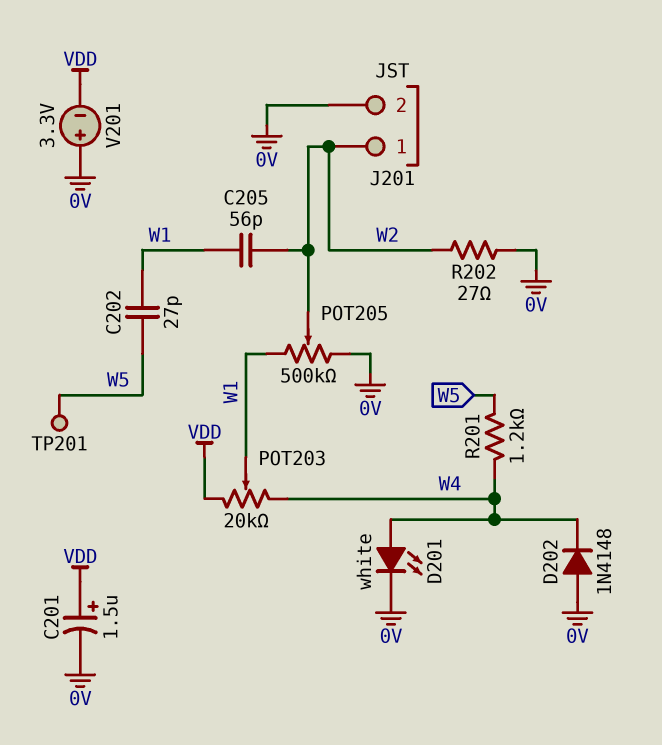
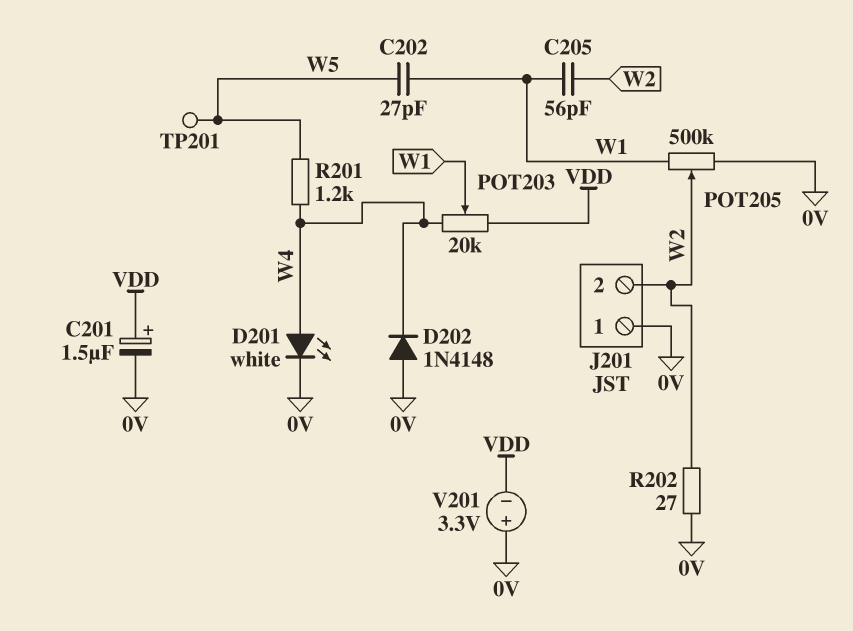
J201 pin 1: W2 -> 0V
J201 pin 2: 0V -> W2

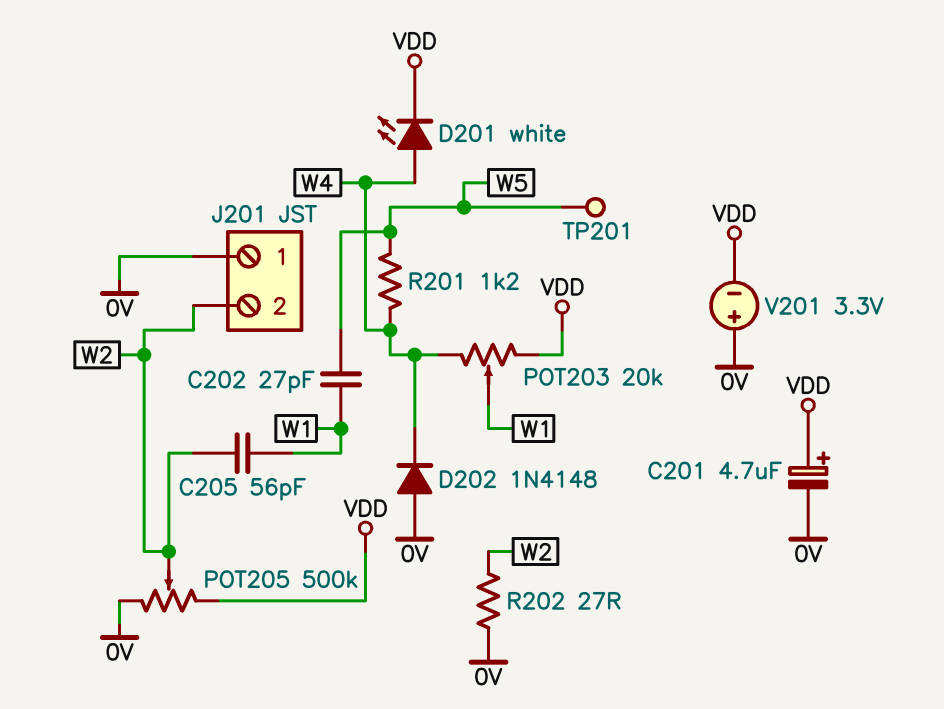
C201: 1.5uF (plus VDD, minus 0V) -> 4.7uF (plus VDD, minus 0V)
D201: LED white (A W4, K 0V) -> LED white (A W4, K VDD)
POT205: 500k (0V, W1, wiper W2) -> 500k (0V, VDD, wiper W2)

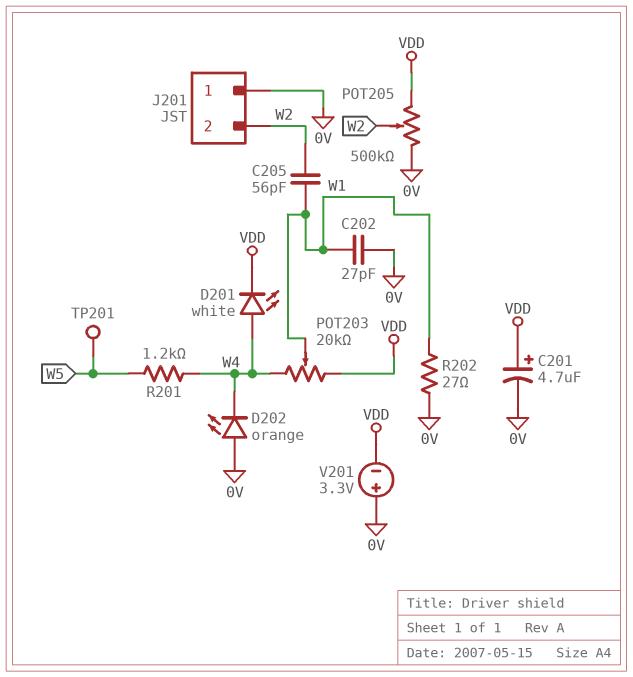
C202: 27pF (W1, W5) -> 27pF (0V, W1)
D202: diode 1N4148 (A 0V, K W4) -> LED orange (A 0V, K W4)
R202: 27 (0V, W2) -> 27 (0V, W1)

